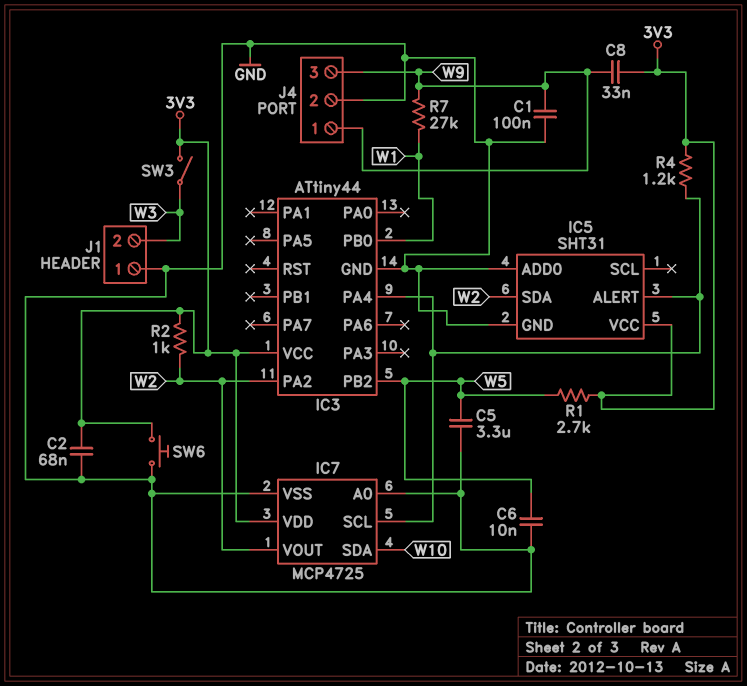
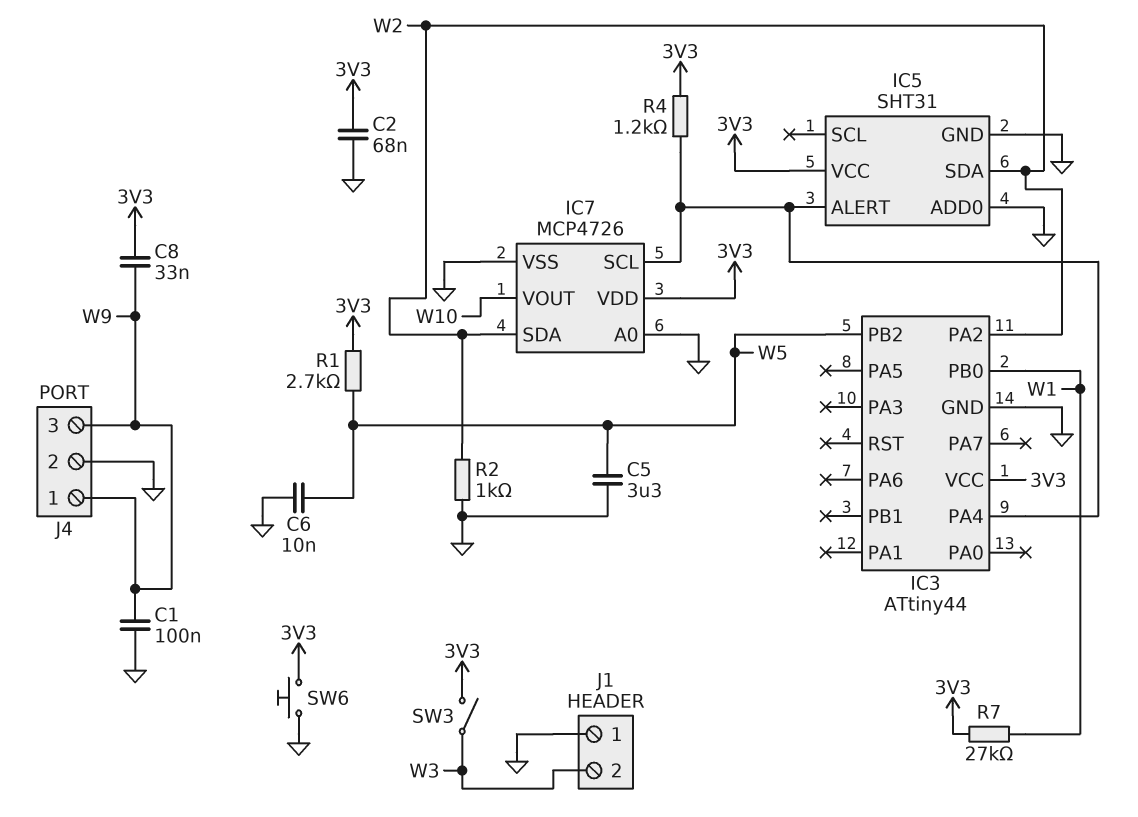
IC7: MCP4725 -> MCP4726
IC7 pin SDA: W10 -> W2
IC7 pin VOUT: W2 -> W10
R2: 1k (3V3, W2) -> 1k (GND, W2)
R7: 27k (W1, W9) -> 27k (3V3, W1)

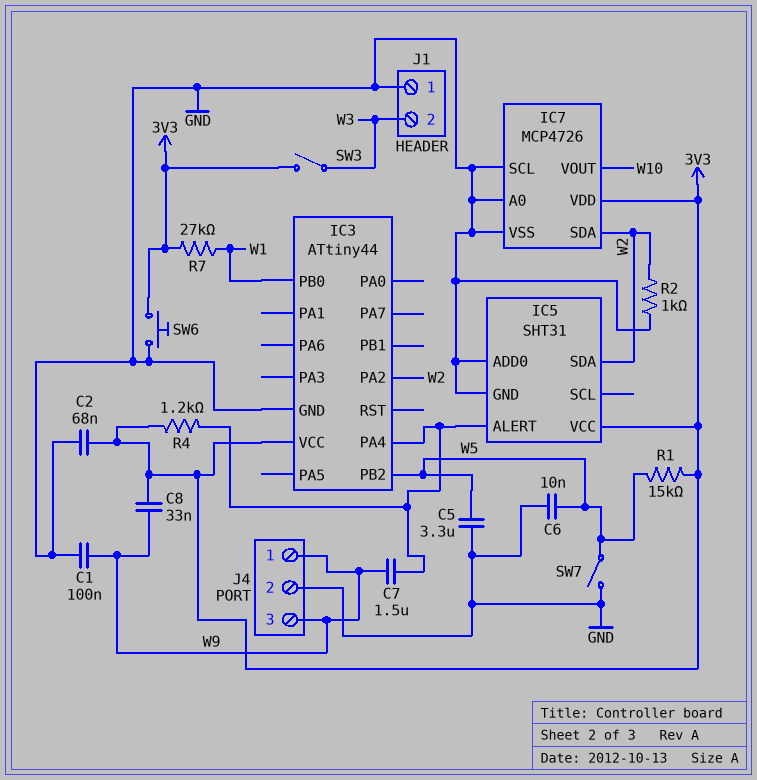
C7: none -> 1.5uF (IC3/PA4, W9)
IC7 pin SCL: IC3/PA4 -> GND
R1: 2.7k (3V3, W5) -> 15k (3V3, W5)
SW7: none -> switch (GND, W5)

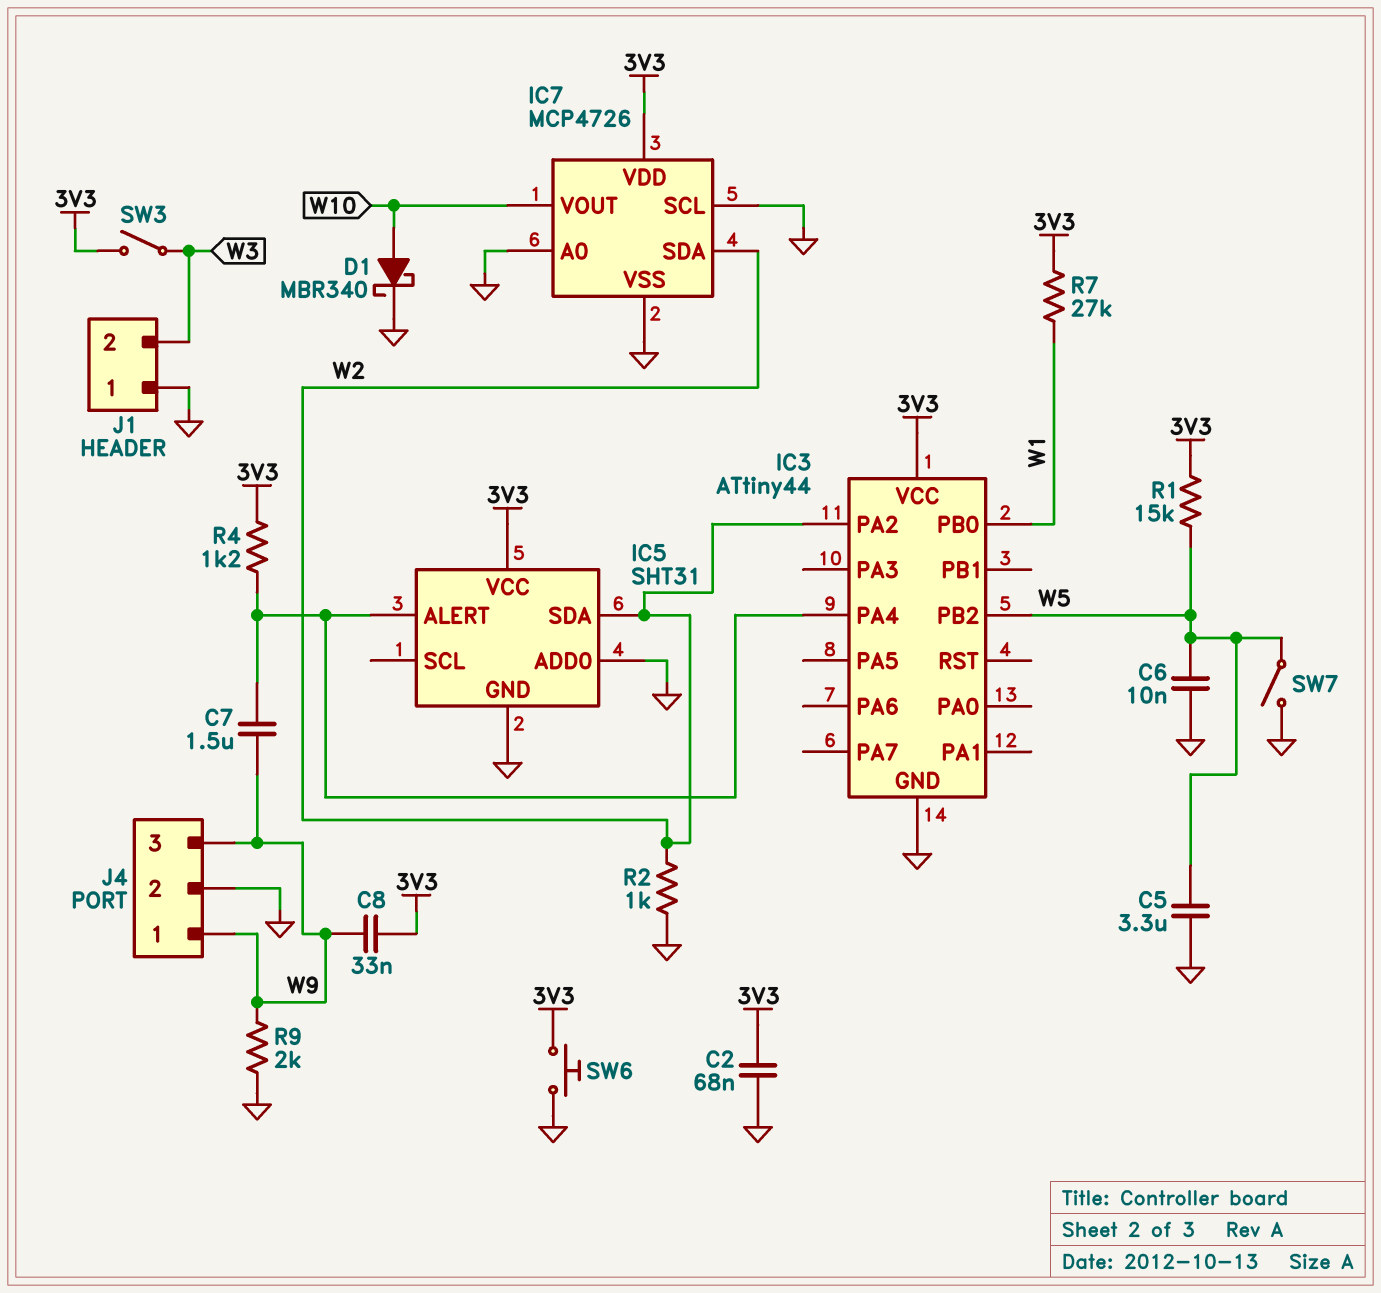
C1: 100nF (GND, W9) -> none
D1: none -> schottky MBR340 (A W10, K GND)
R9: none -> 2k (GND, W9)

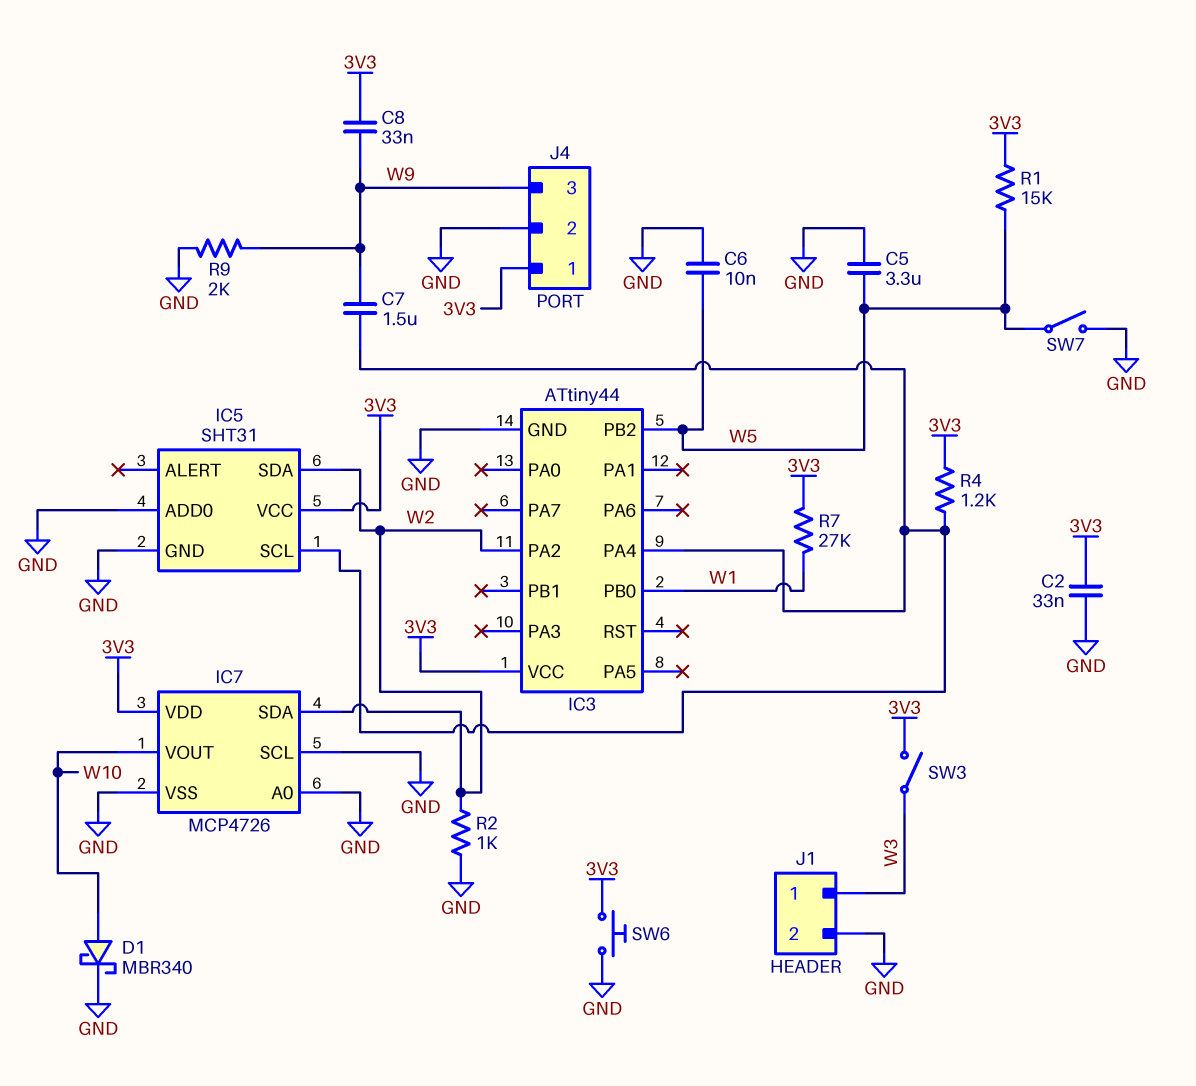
C2: 68nF (3V3, GND) -> 33nF (3V3, GND)
IC5 pin ALERT: IC3/PA4 -> none
IC5 pin SCL: none -> IC3/PA4
J1 pin 1: GND -> W3
J1 pin 2: W3 -> GND
J4 pin 1: W9 -> 3V3

